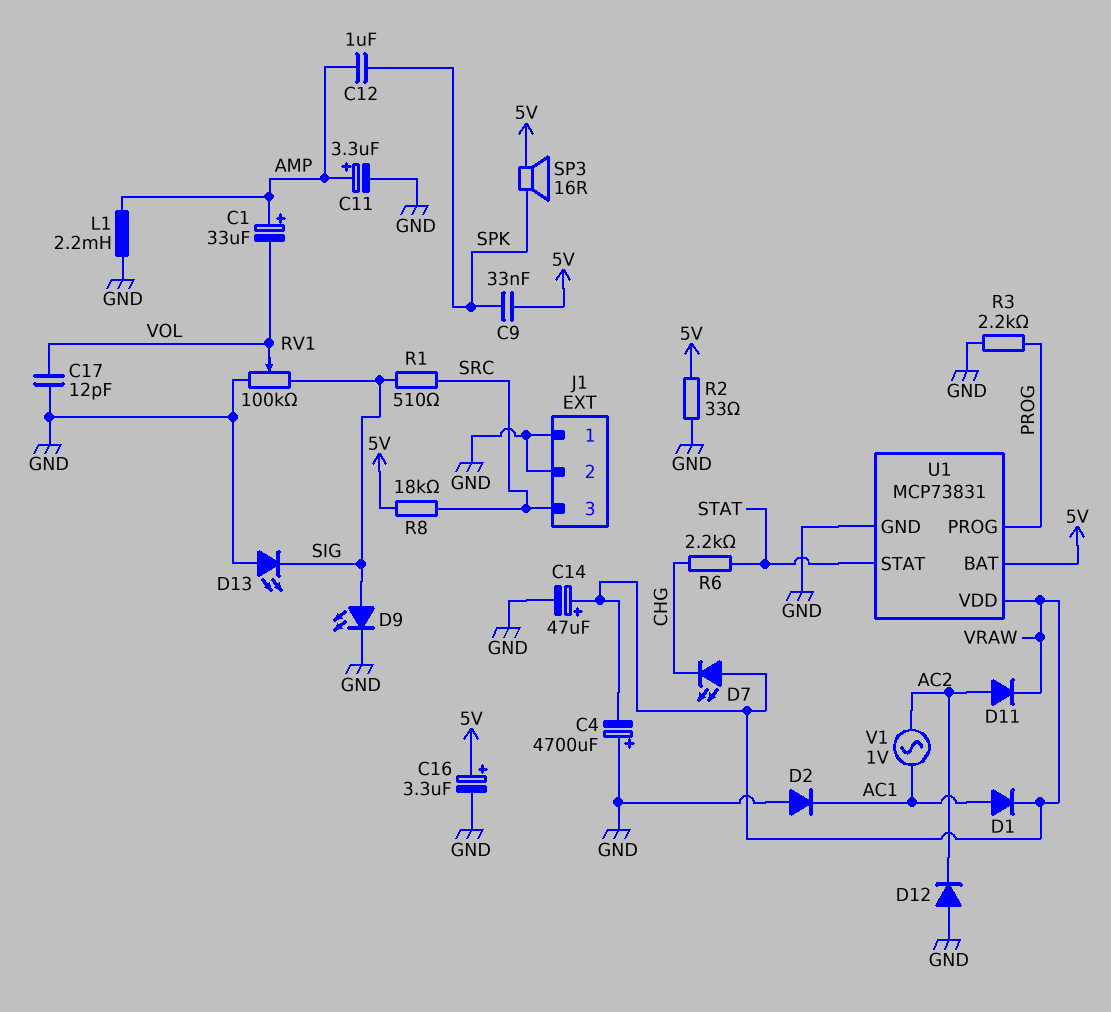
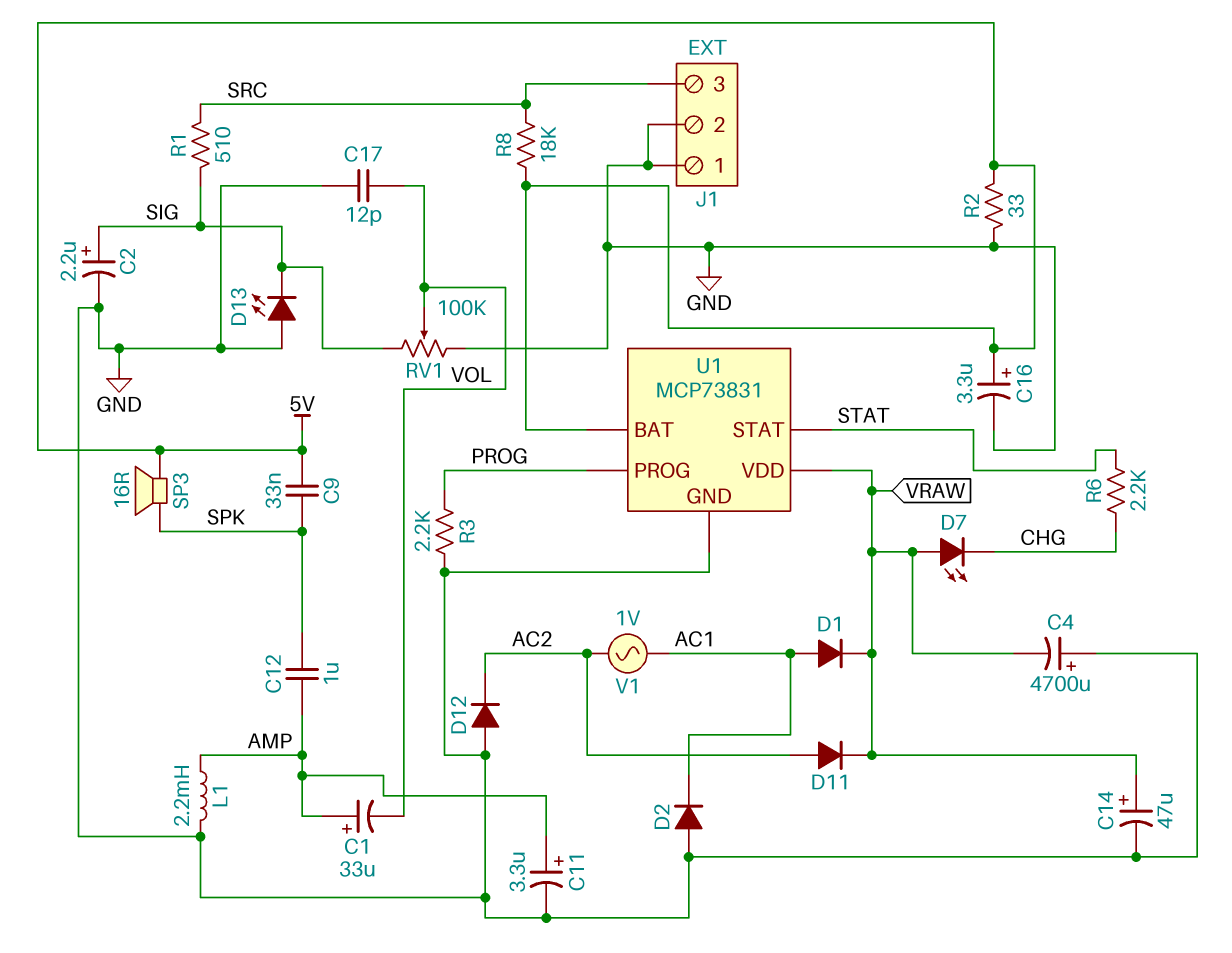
C2: none -> 2.2uF (plus SIG, minus GND)
D9: LED (A SIG, K GND) -> none

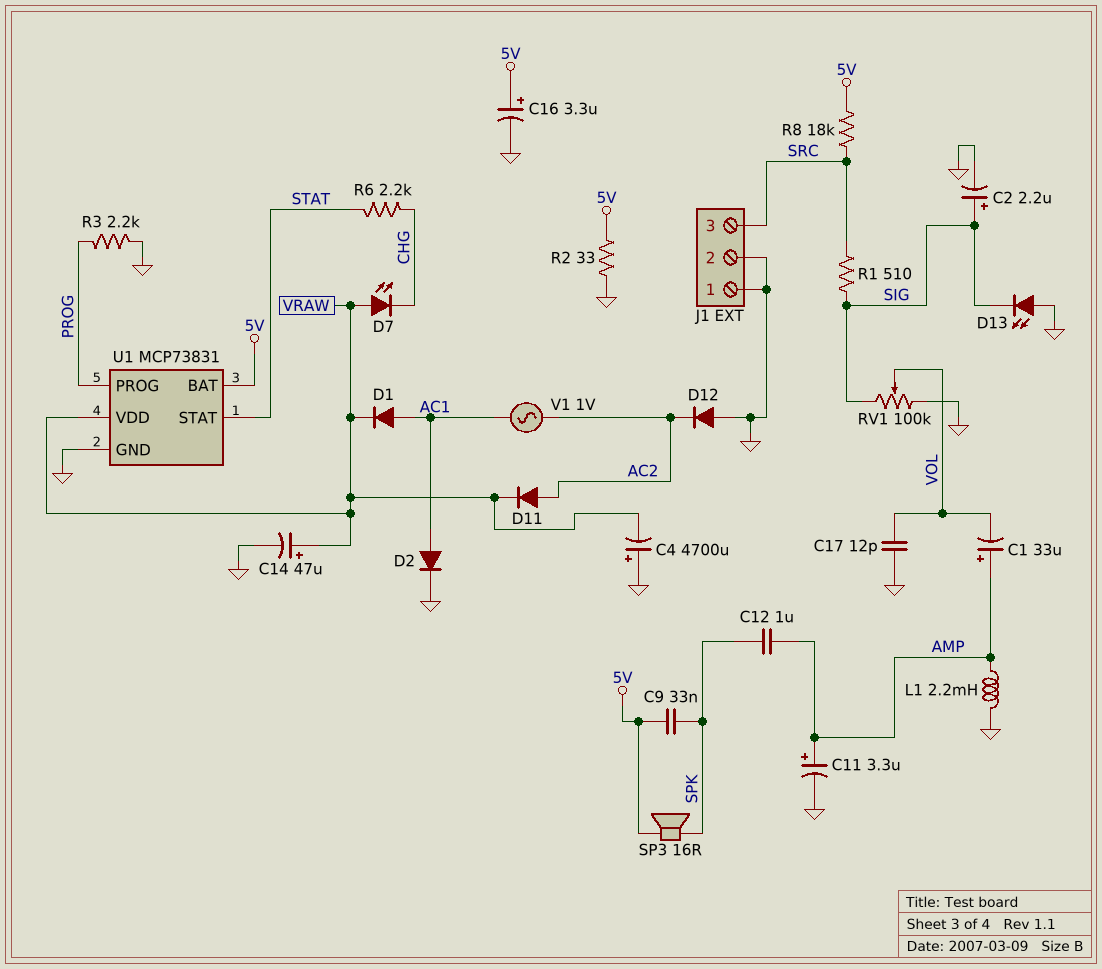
D2: diode (A GND, K AC1) -> diode (A AC1, K GND)

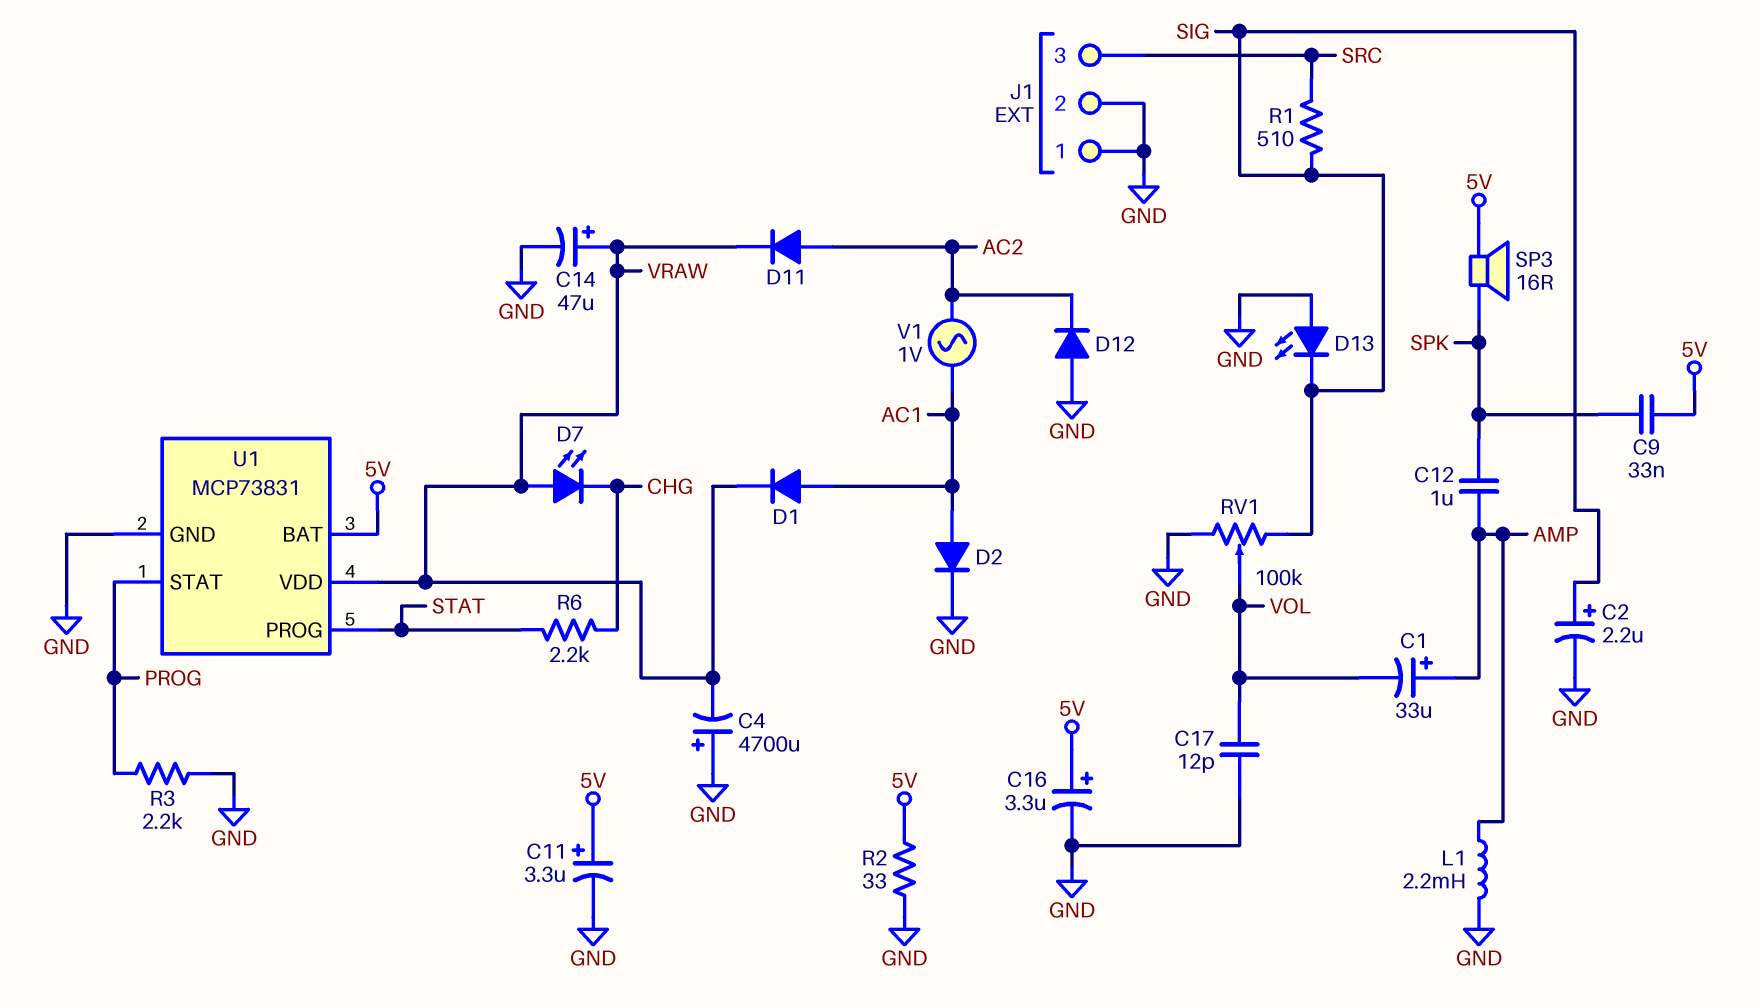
C11: 3.3uF (plus AMP, minus GND) -> 3.3uF (plus 5V, minus GND)
R8: 18k (5V, SRC) -> none
U1 pin PROG: PROG -> STAT
U1 pin STAT: STAT -> PROG

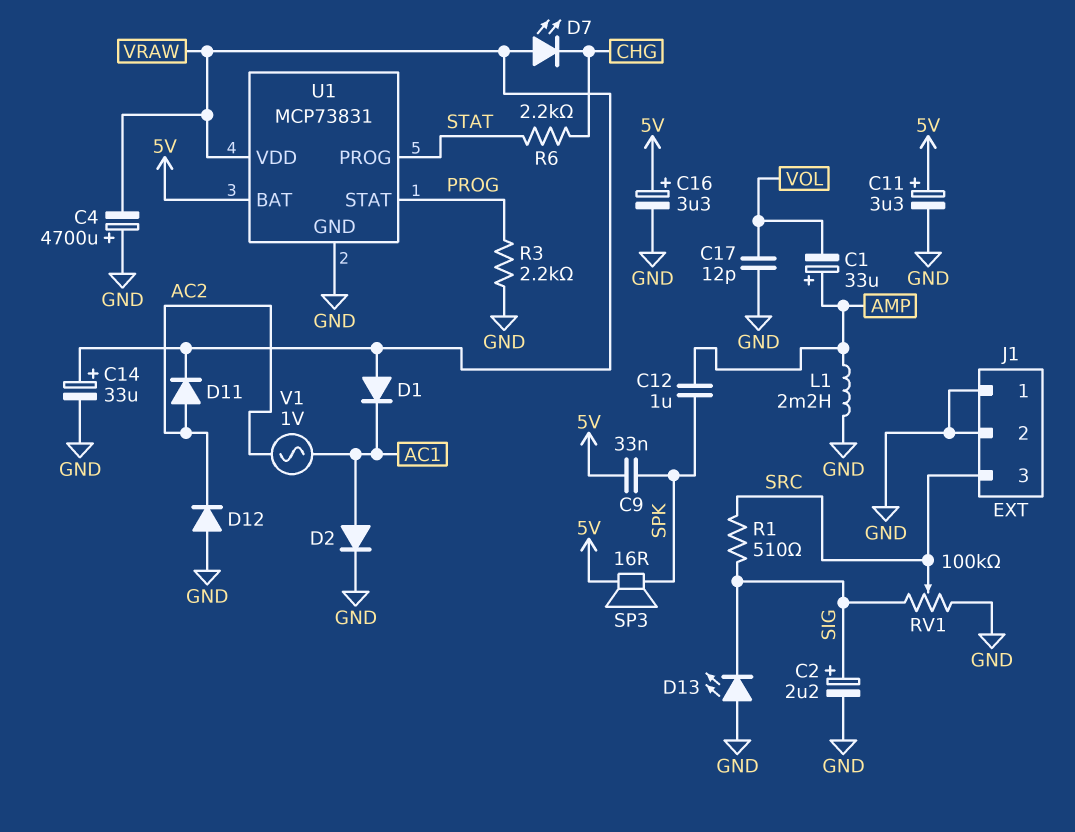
C14: 47uF (plus VRAW, minus GND) -> 33uF (plus VRAW, minus GND)
D1: diode (A AC1, K VRAW) -> diode (A VRAW, K AC1)
R2: 33 (5V, GND) -> none
RV1: 100k (GND, SIG, wiper VOL) -> 100k (GND, SIG, wiper SRC)

